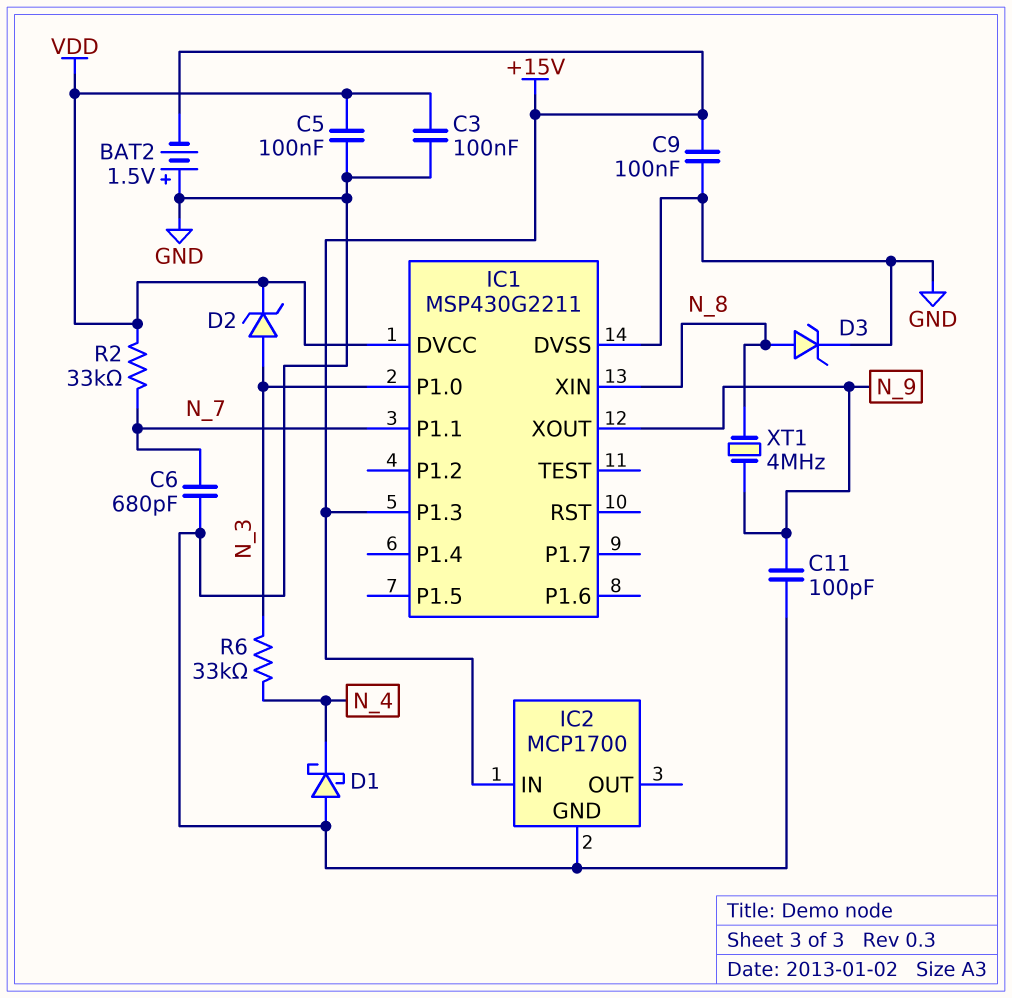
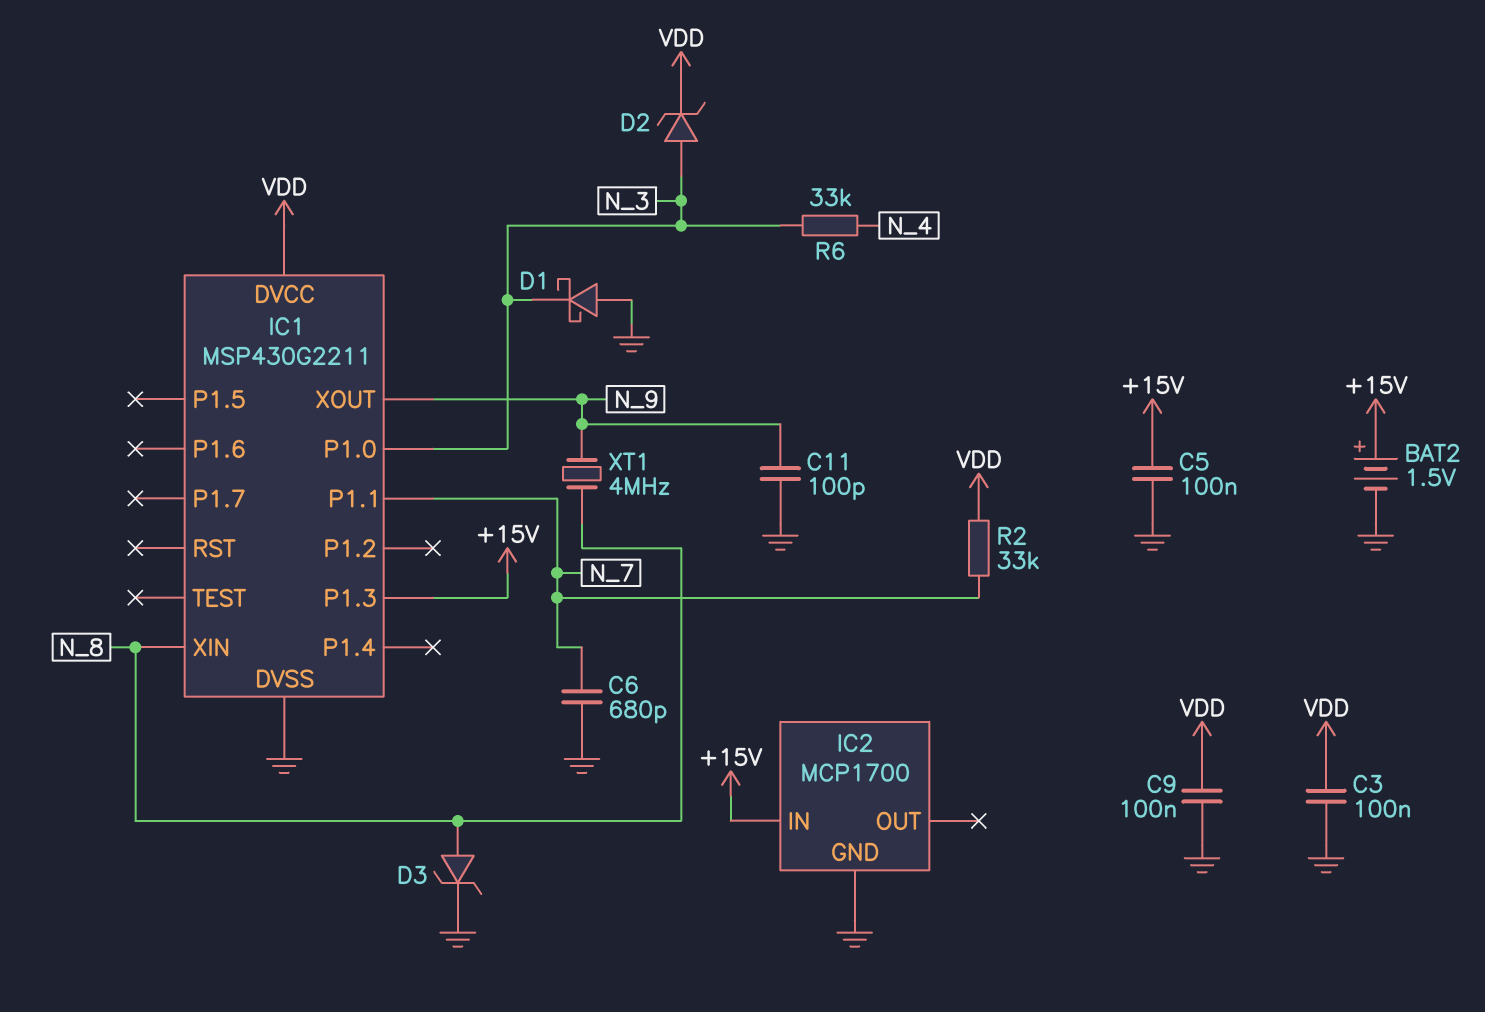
BAT2: 1.5V (plus GND, minus +15V) -> 1.5V (plus +15V, minus GND)
C5: 100nF (GND, VDD) -> 100nF (+15V, GND)
C9: 100nF (+15V, GND) -> 100nF (GND, VDD)
D1: schottky (A GND, K N_4) -> schottky (A GND, K N_3)

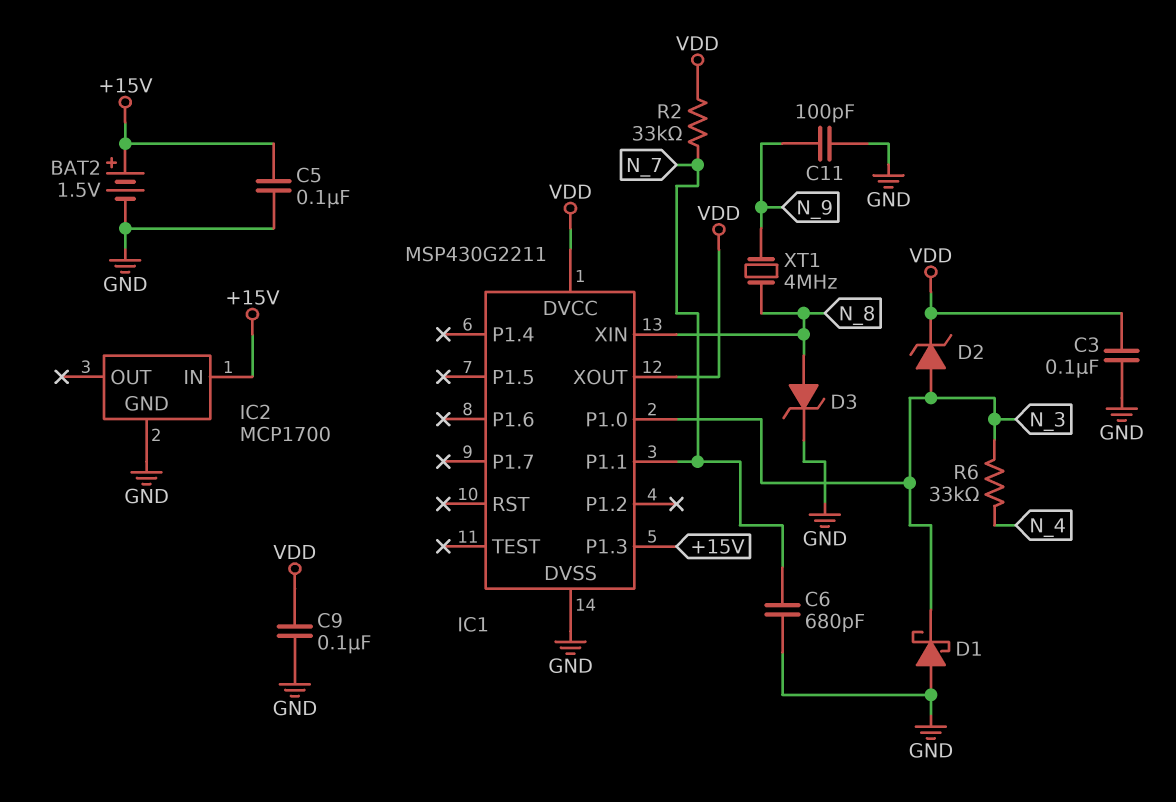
IC1 pin XOUT: N_9 -> VDD

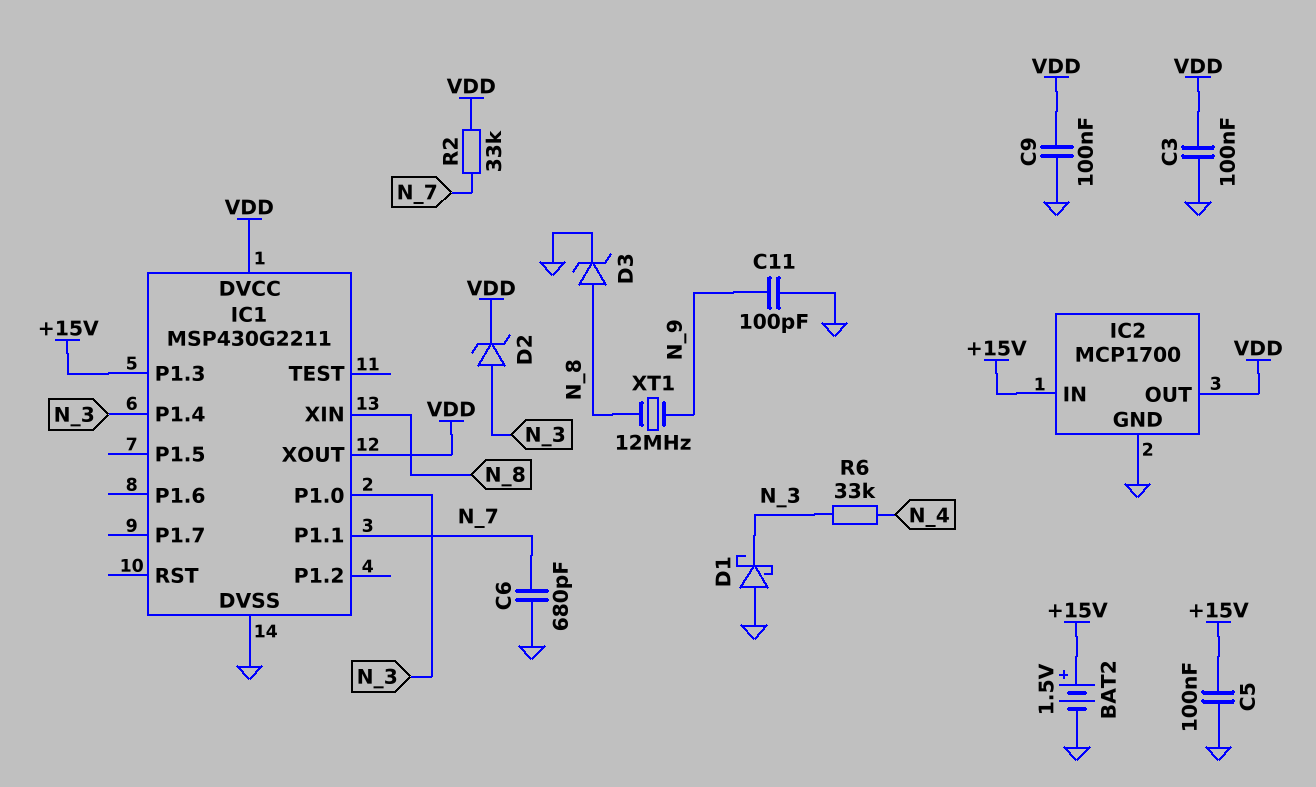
IC1 pin P1.4: none -> N_3
IC2 pin OUT: none -> VDD
XT1: 4MHz (N_8, N_9) -> 12MHz (N_8, N_9)

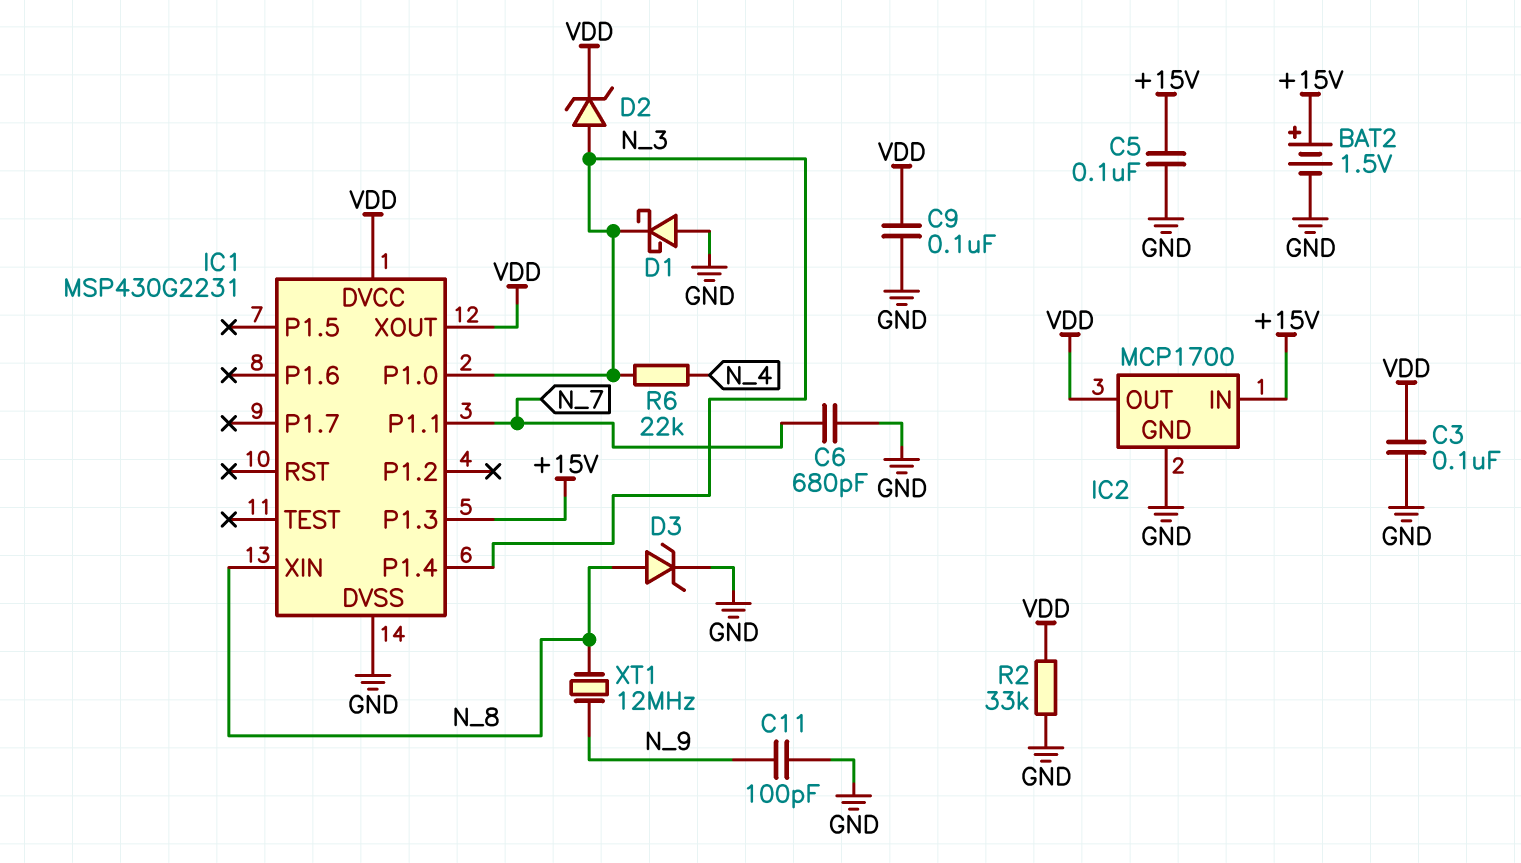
IC1: MSP430G2211 -> MSP430G2231
R2: 33k (N_7, VDD) -> 33k (GND, VDD)
R6: 33k (N_3, N_4) -> 22k (N_3, N_4)

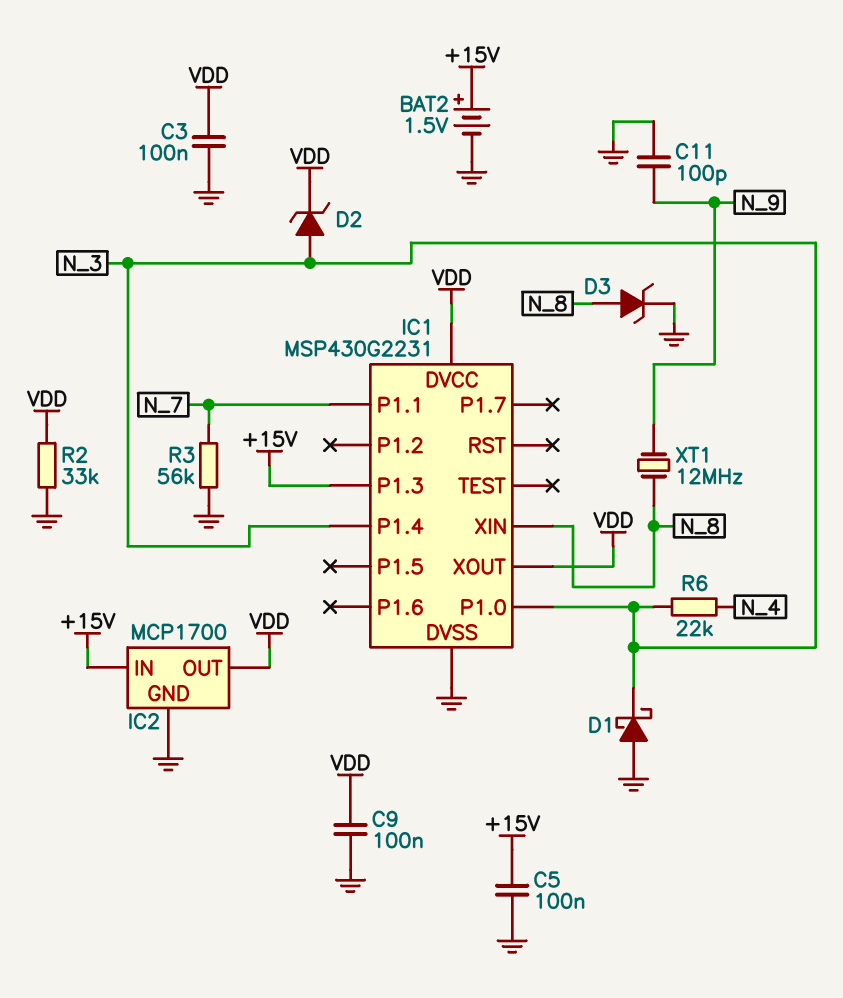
C6: 680pF (GND, N_7) -> none
R3: none -> 56k (GND, N_7)

